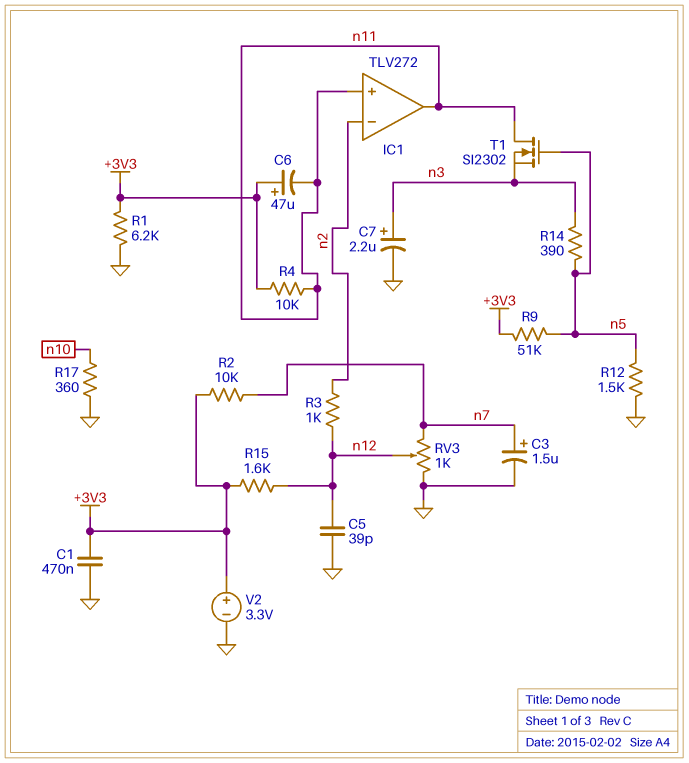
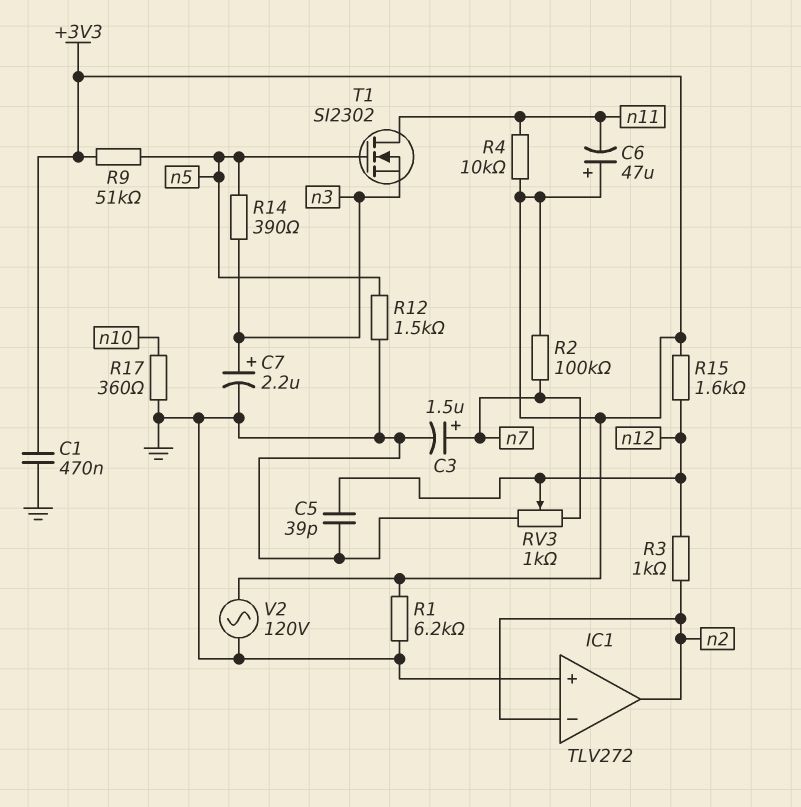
IC1 pin in+: n11 -> GND
IC1 pin out: n11 -> n2
R2: 10k (+3V3, n7) -> 100k (+3V3, n7)
V2: 3.3V (plus +3V3, minus GND) -> AC 120V (+3V3, GND)

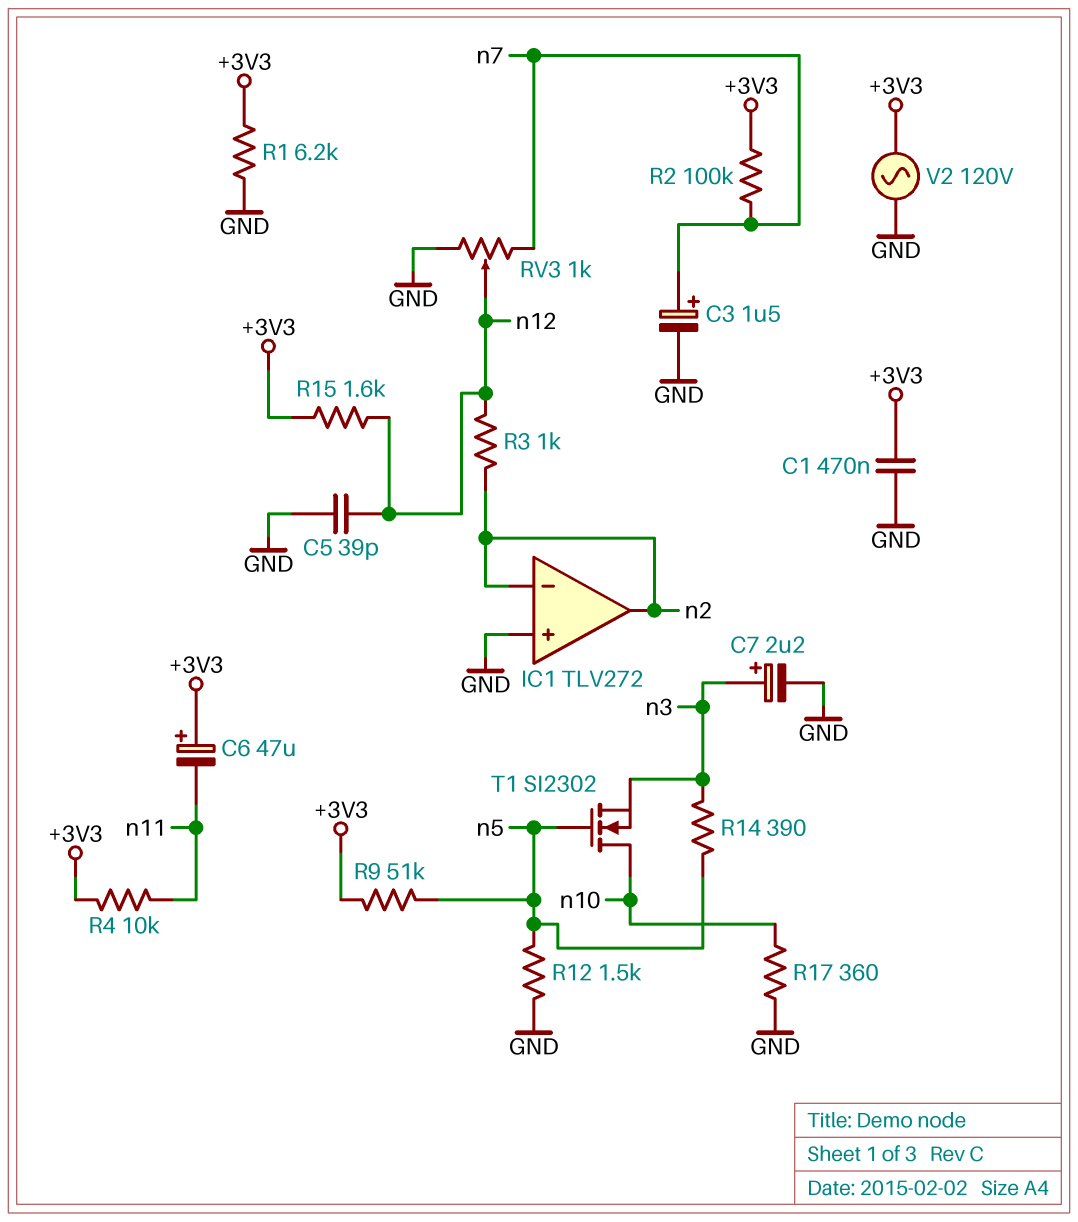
T1: NMOS SI2302 (G n5, D n11, S n3) -> NMOS SI2302 (G n5, D n10, S n3)

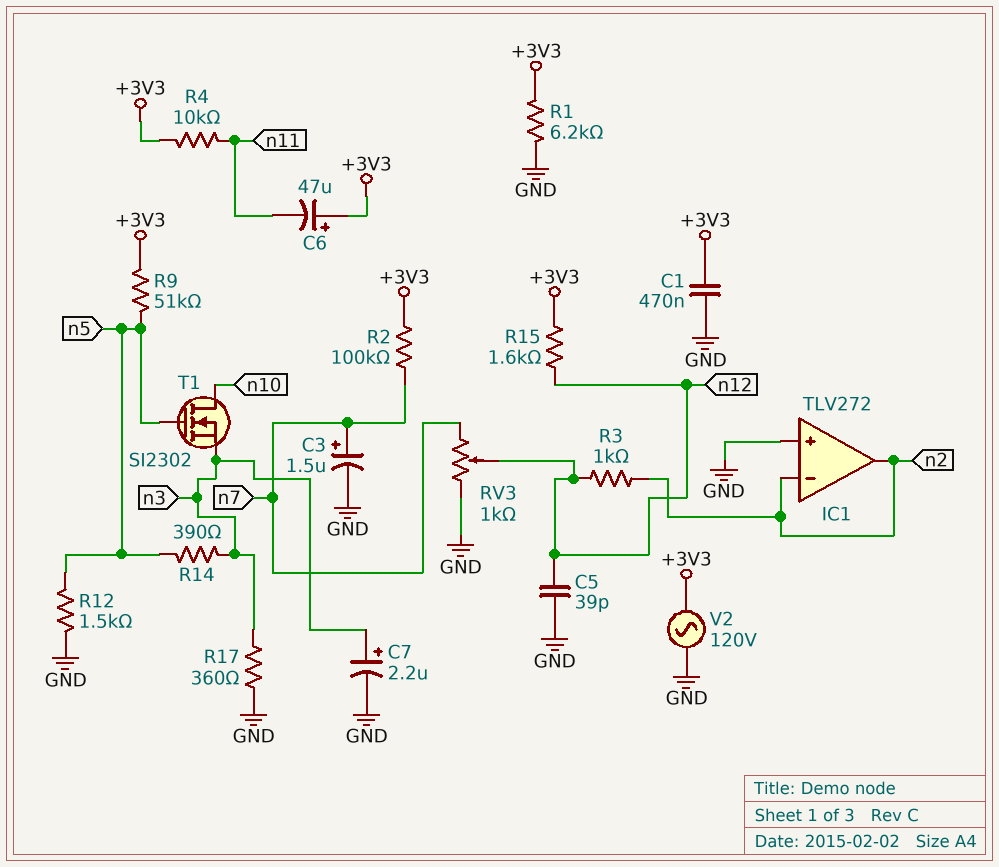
R17: 360 (GND, n10) -> 360 (GND, n3)

